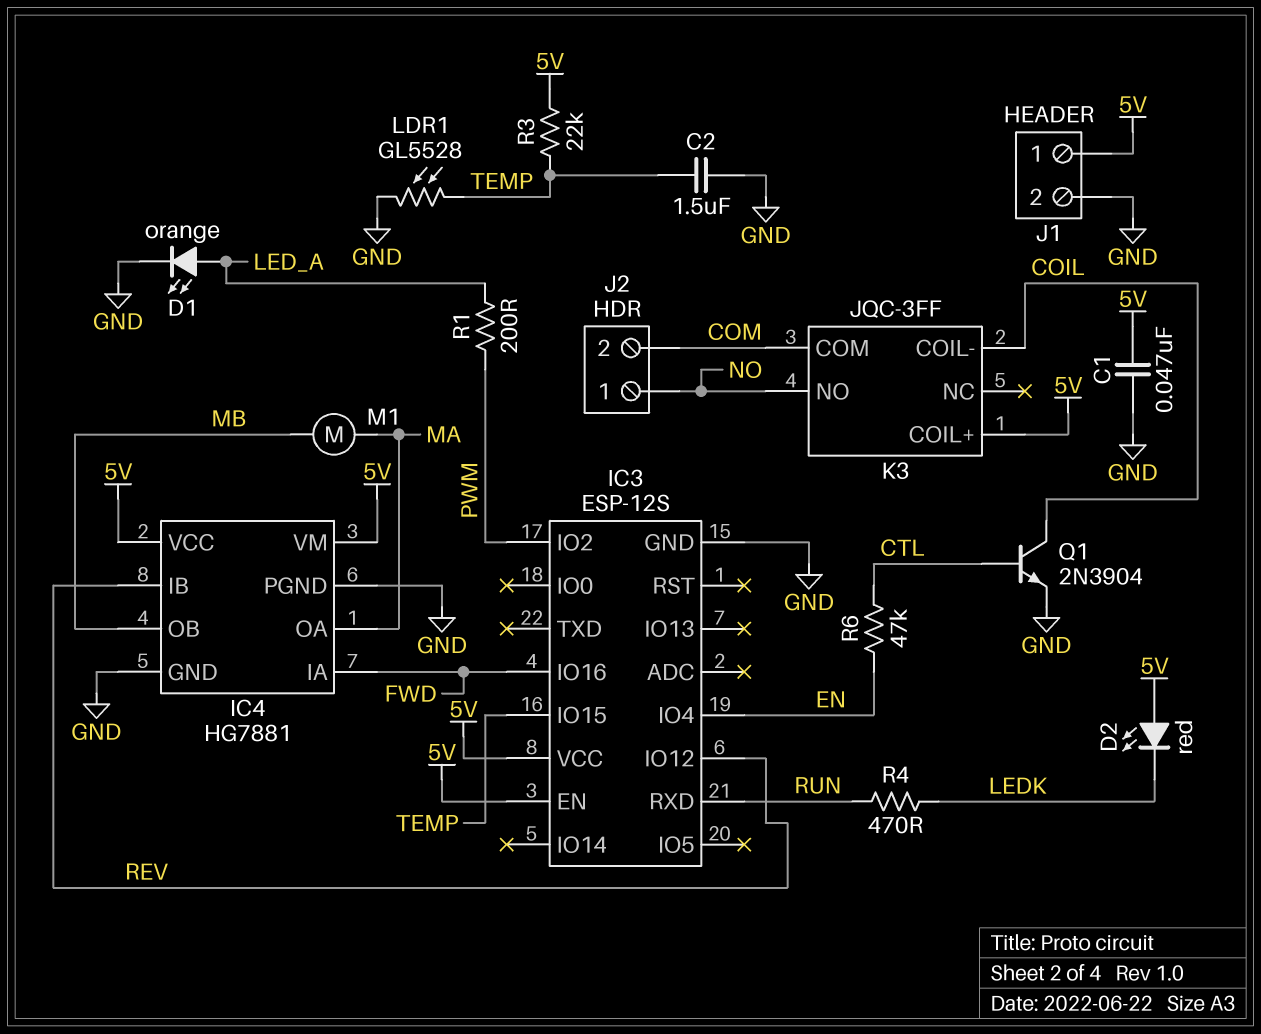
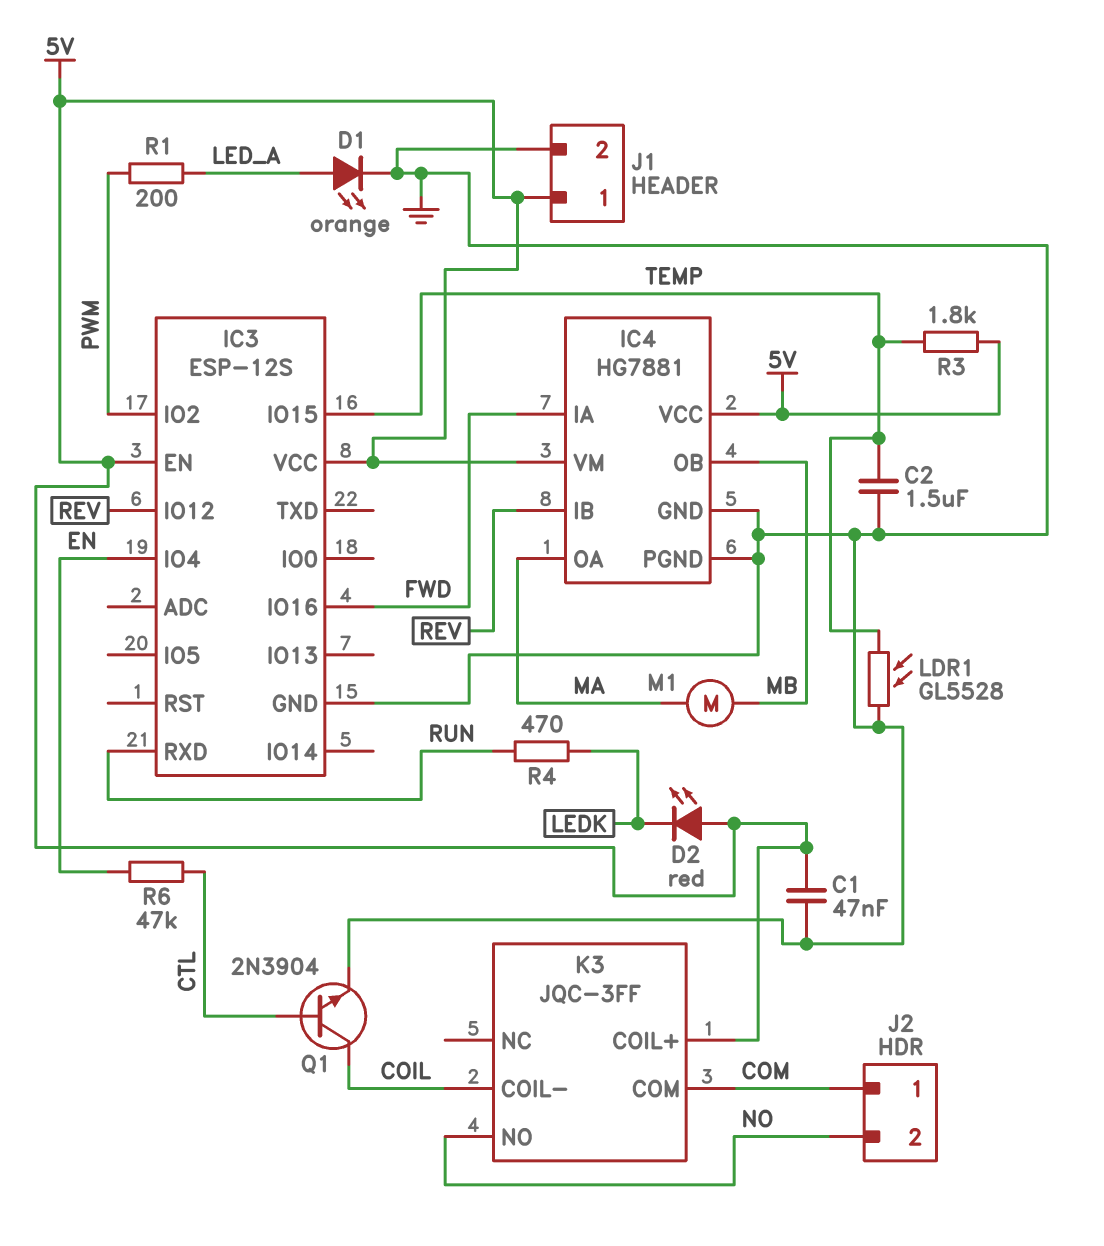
J2 pin 1: NO -> COM
J2 pin 2: COM -> NO
R3: 22k (5V, TEMP) -> 1.8k (5V, TEMP)

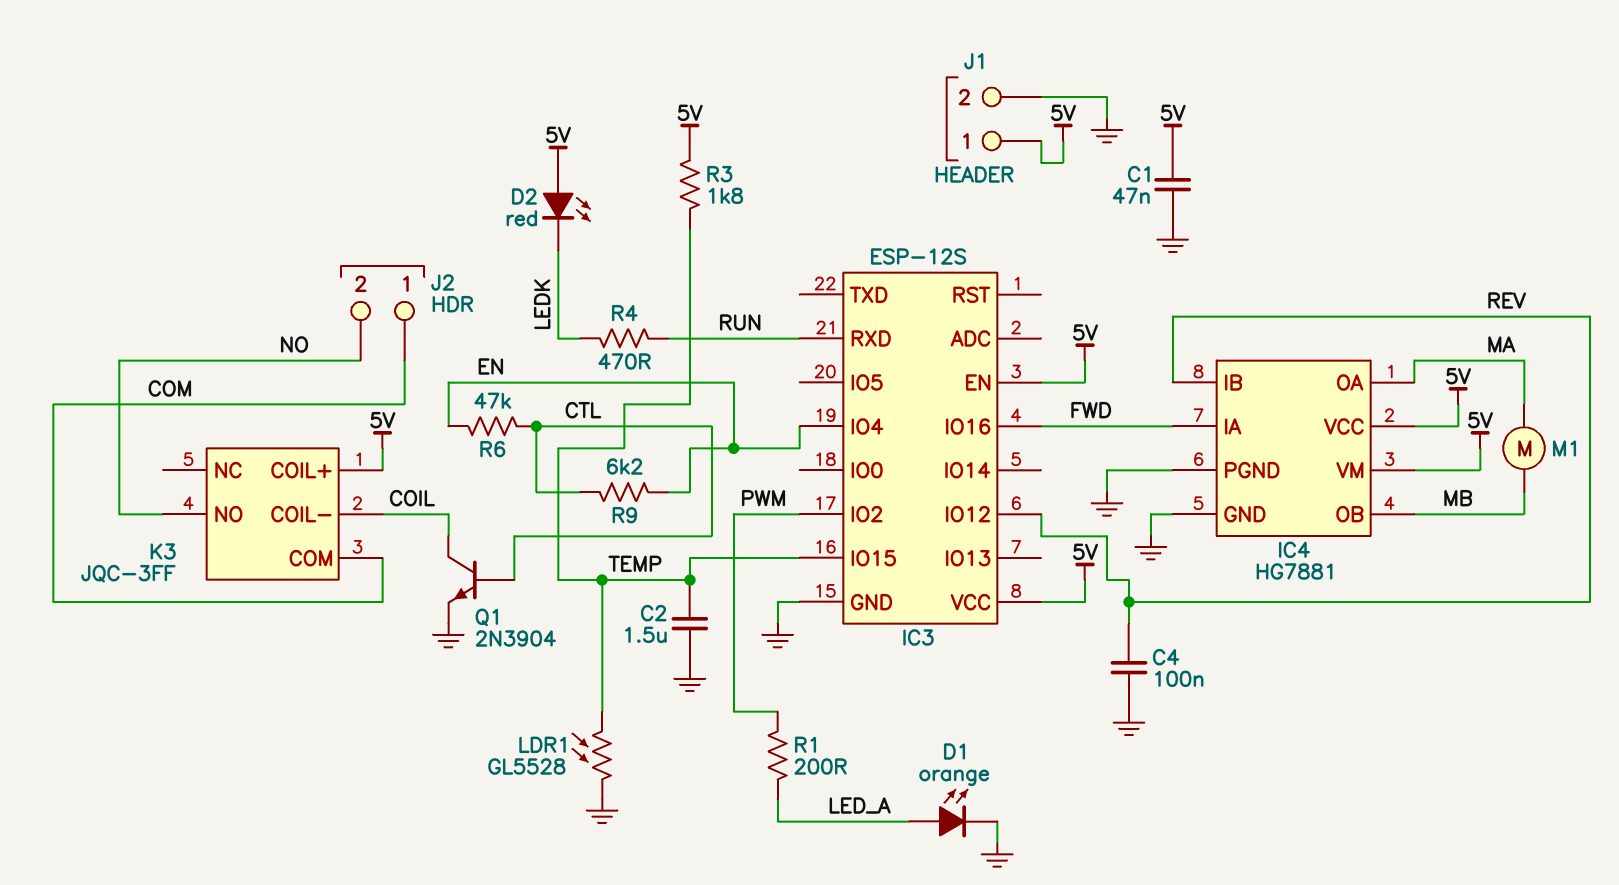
C4: none -> 100nF (GND, REV)
R9: none -> 6.2k (CTL, EN)

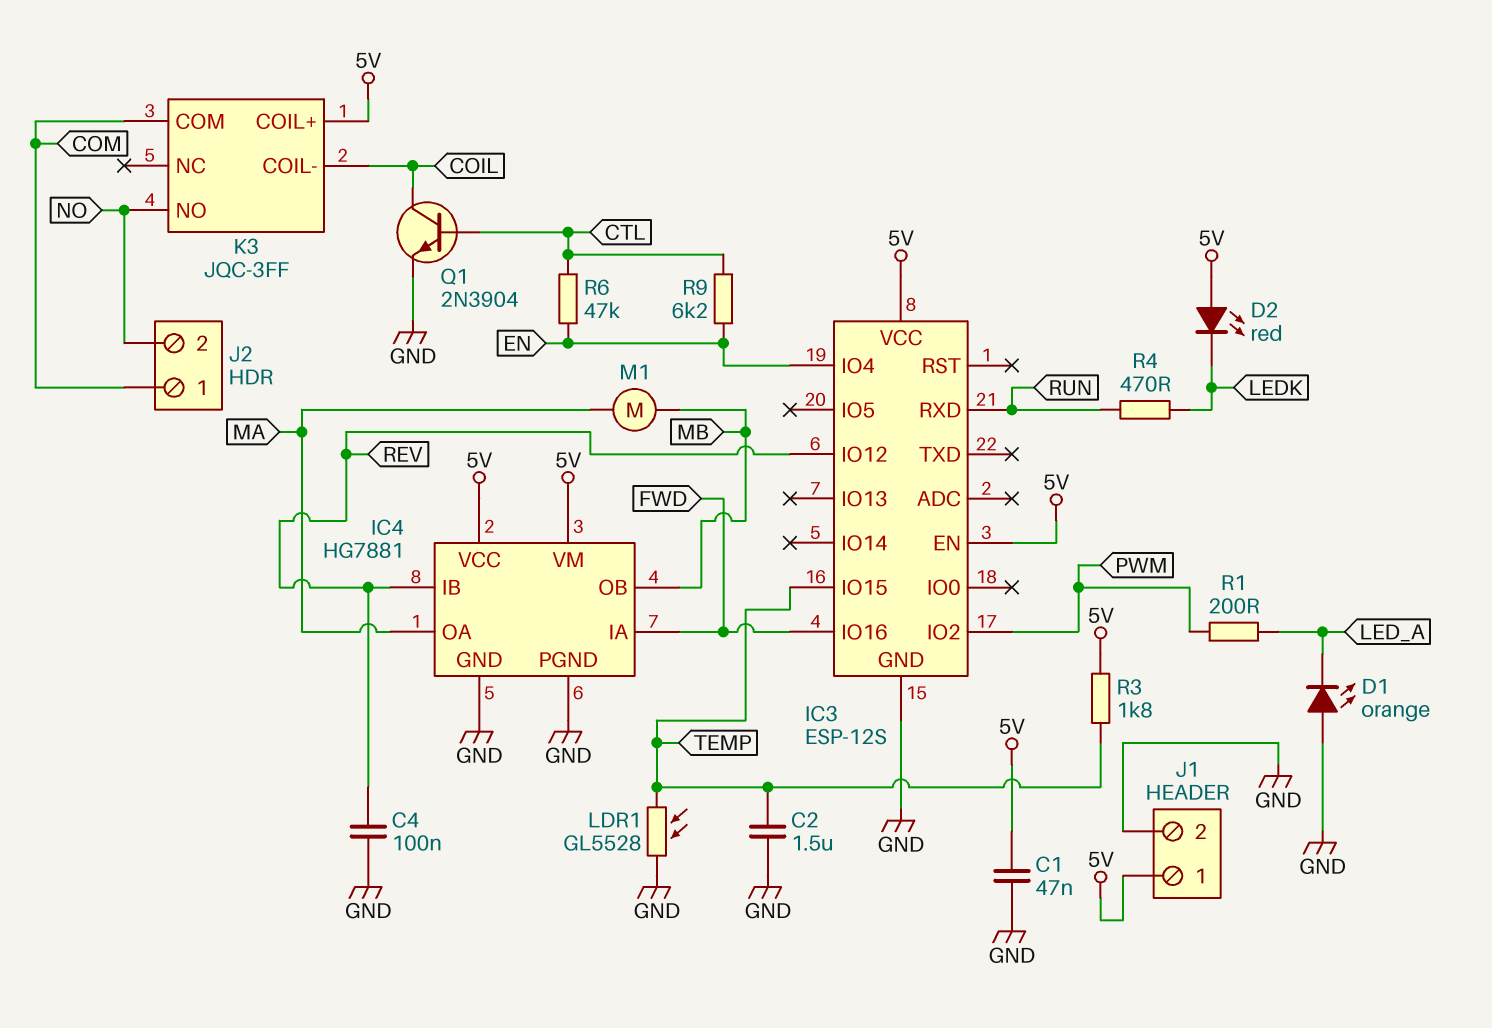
D1: LED orange (A LED_A, K GND) -> LED orange (A GND, K LED_A)

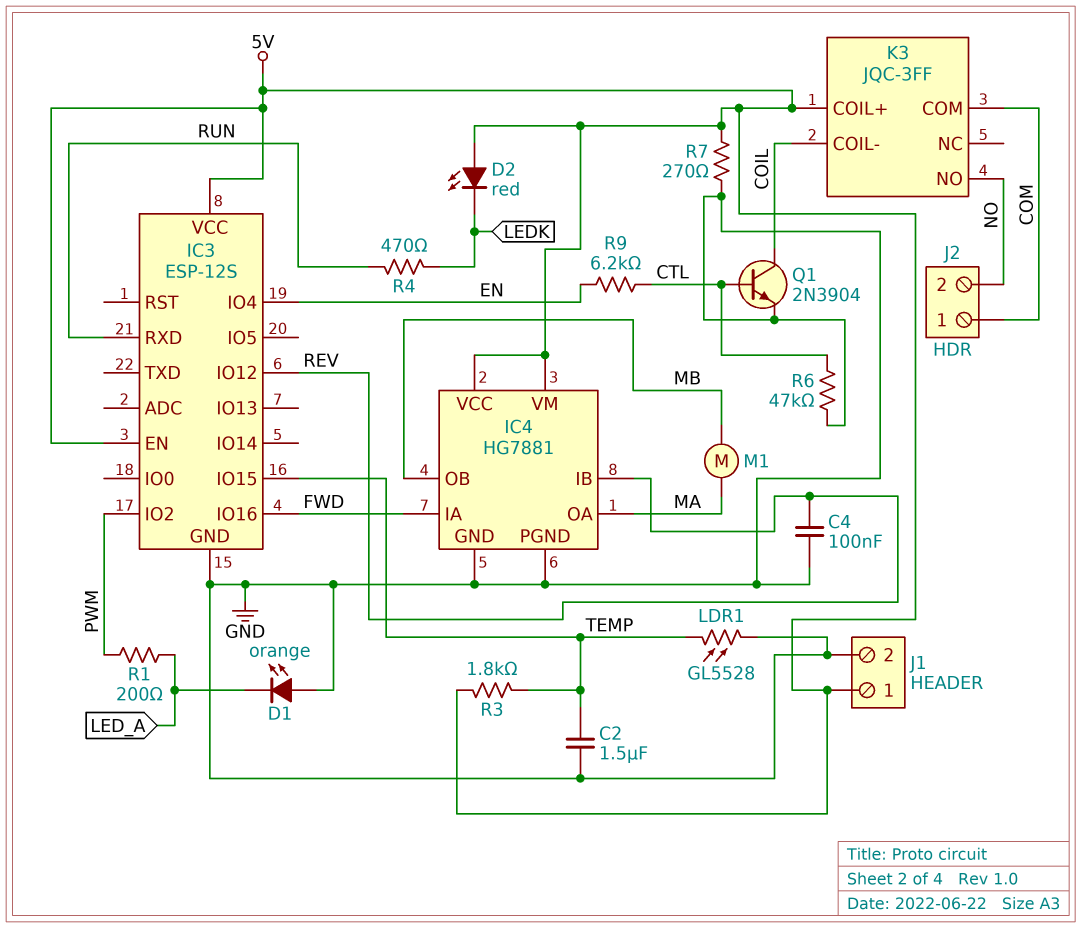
C1: 47nF (5V, GND) -> none
R6: 47k (CTL, EN) -> 47k (CTL, GND)
R7: none -> 270 (5V, GND)

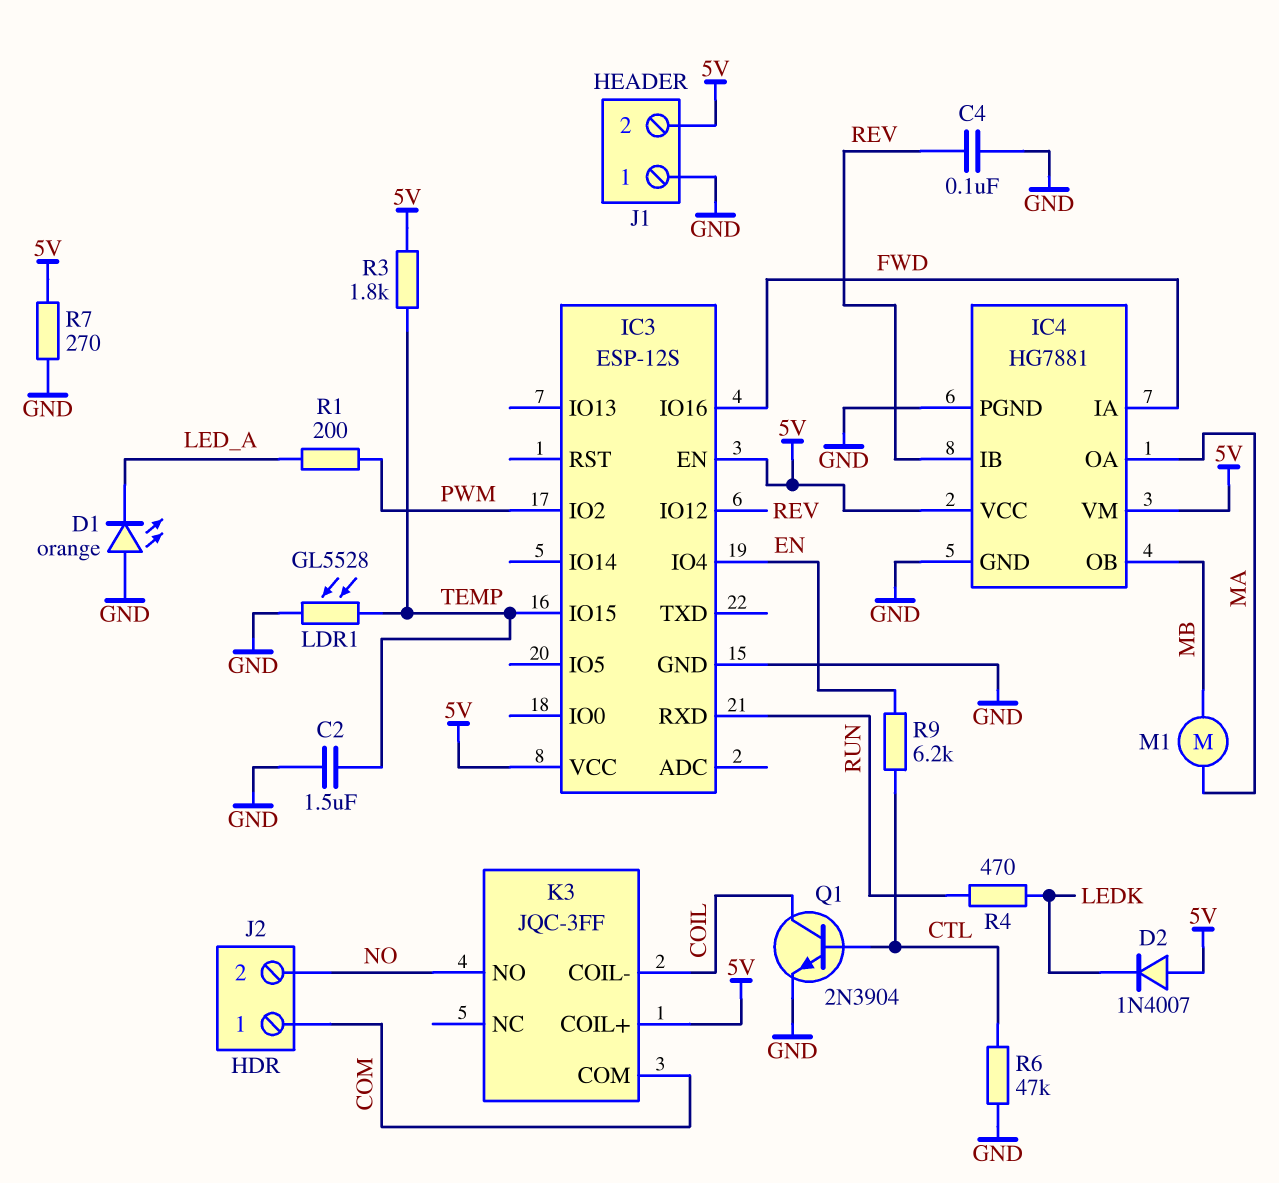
D2: LED red (A 5V, K LEDK) -> diode 1N4007 (A 5V, K LEDK)
J1 pin 1: 5V -> GND
J1 pin 2: GND -> 5V

